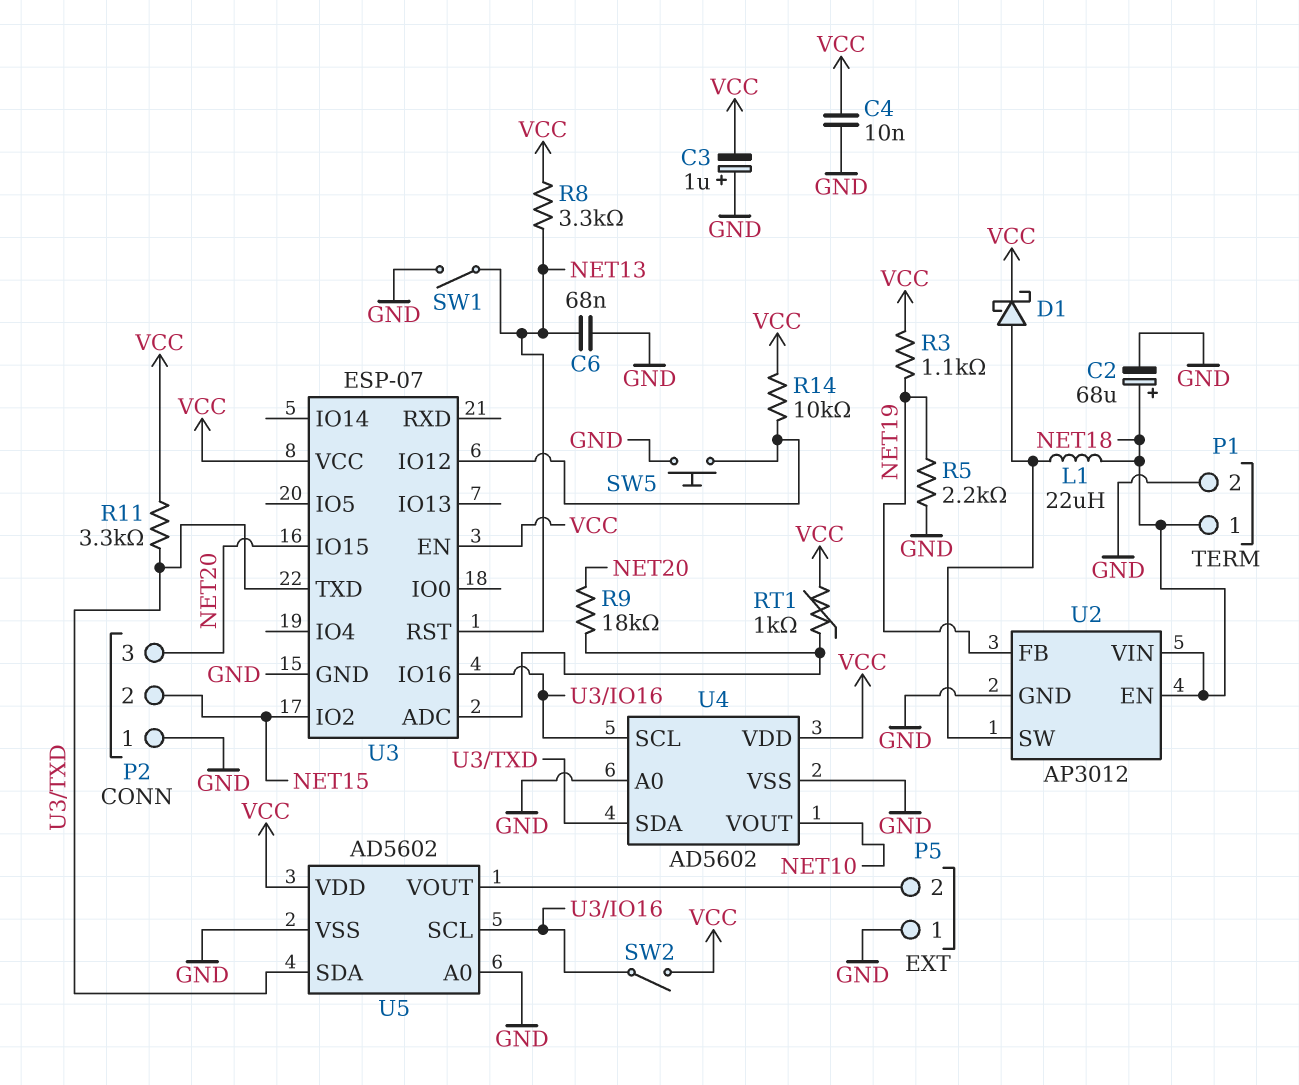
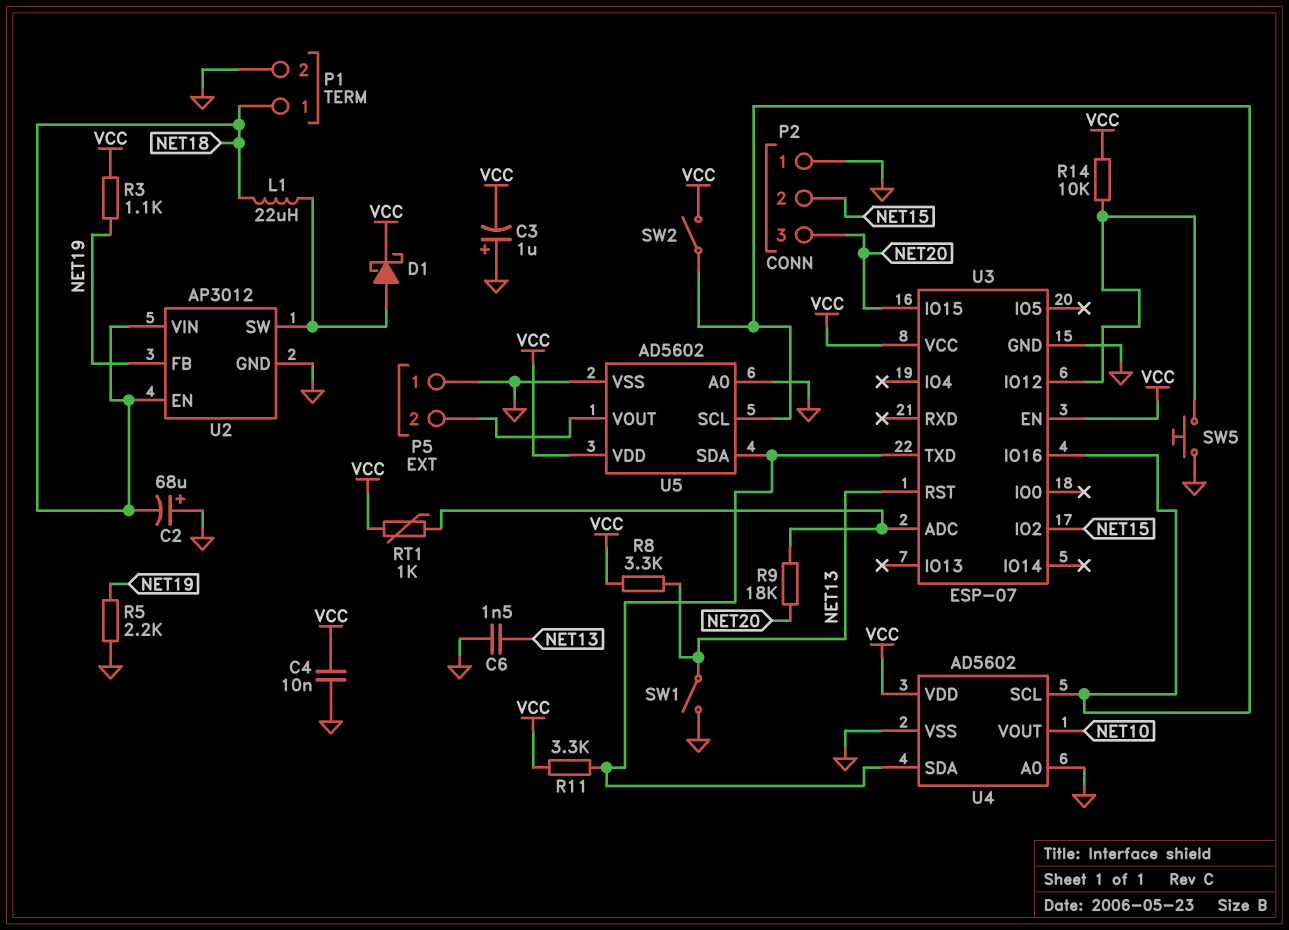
C2: 68uF (plus NET18, minus GND) -> 68uF (plus GND, minus NET18)
C6: 68nF (GND, NET13) -> 1.5nF (GND, NET13)

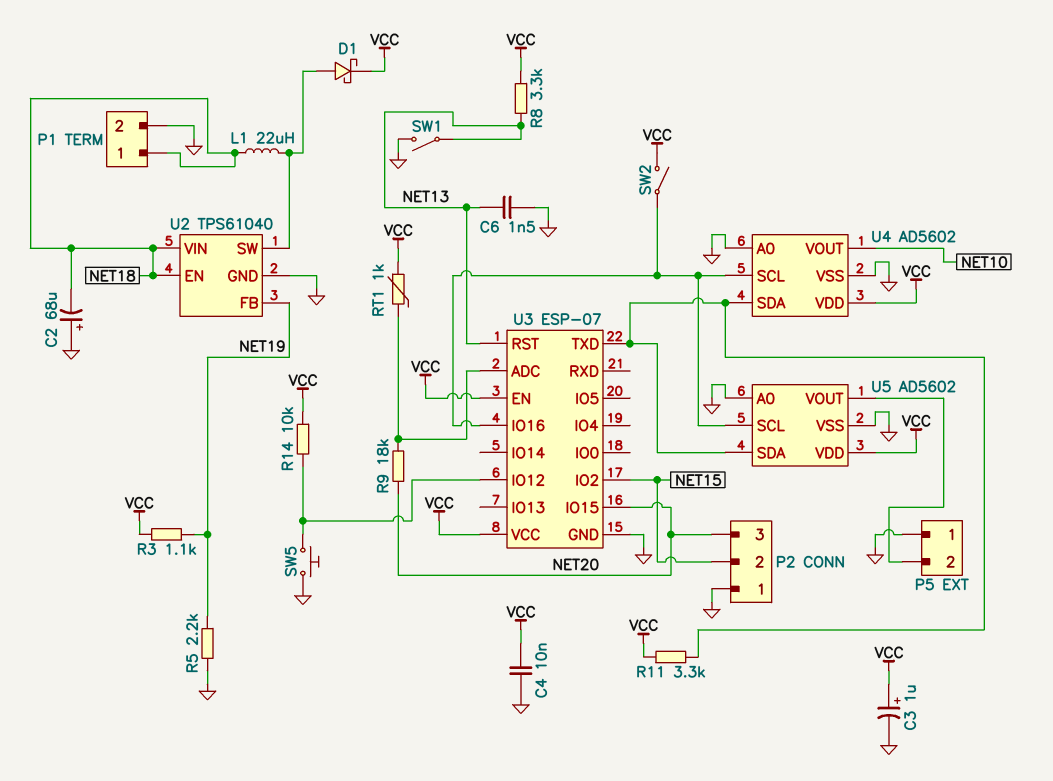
C3: 1uF (plus GND, minus VCC) -> 1uF (plus VCC, minus GND)
U2: AP3012 -> TPS61040

